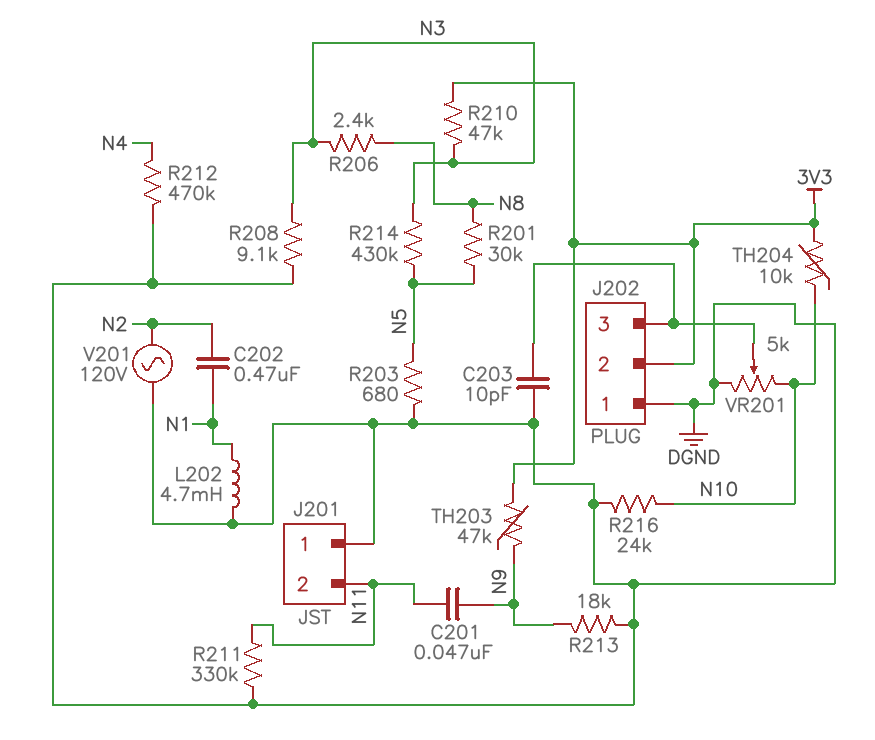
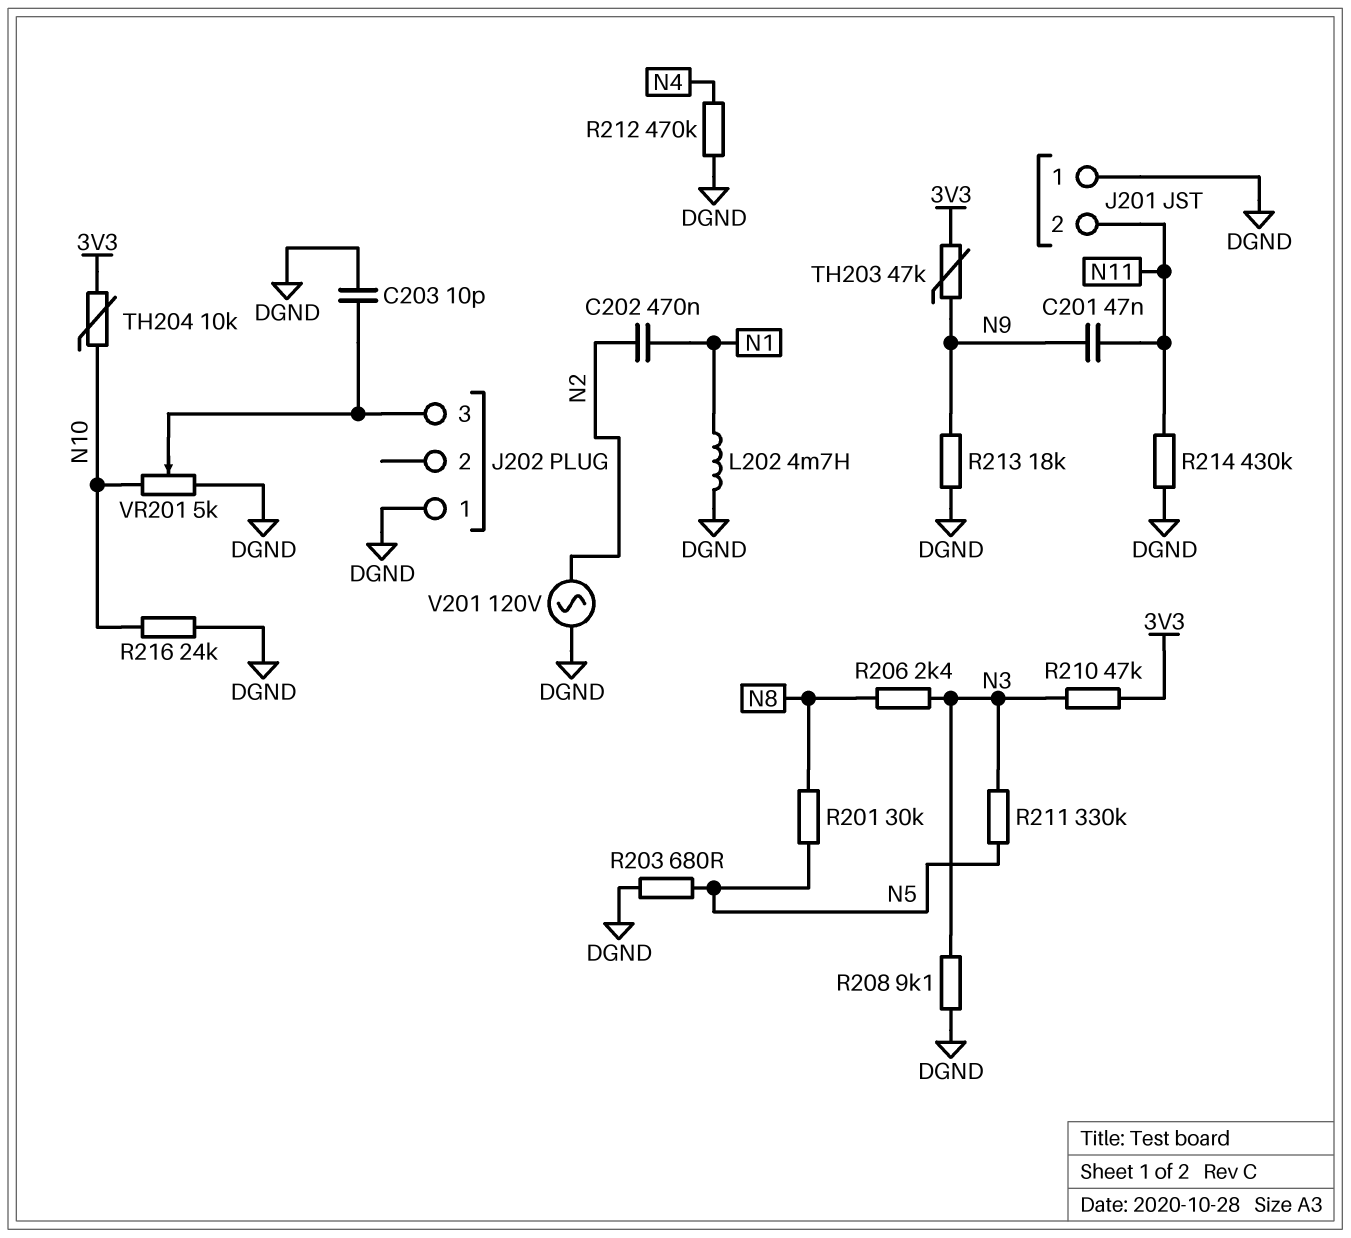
J202 pin 2: 3V3 -> none
R211: 330k (DGND, N11) -> 330k (N3, N5)
R214: 430k (N3, N5) -> 430k (DGND, N11)

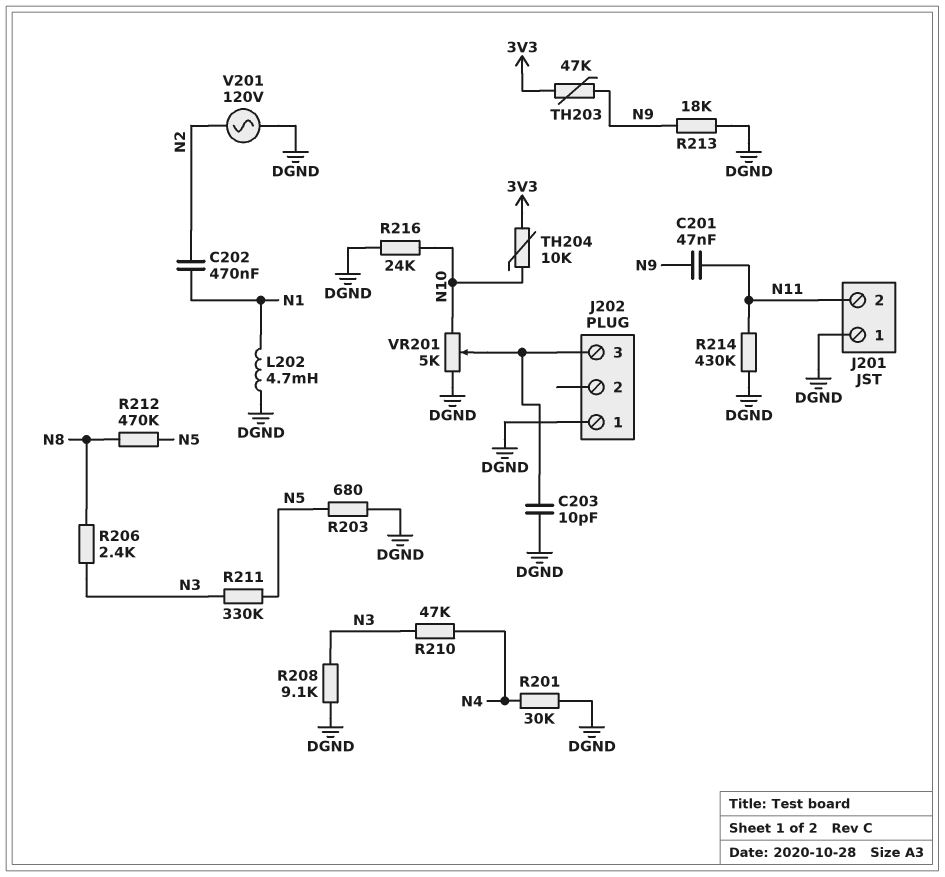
R201: 30k (N5, N8) -> 30k (DGND, N4)
R210: 47k (3V3, N3) -> 47k (N3, N4)
R212: 470k (DGND, N4) -> 470k (N5, N8)

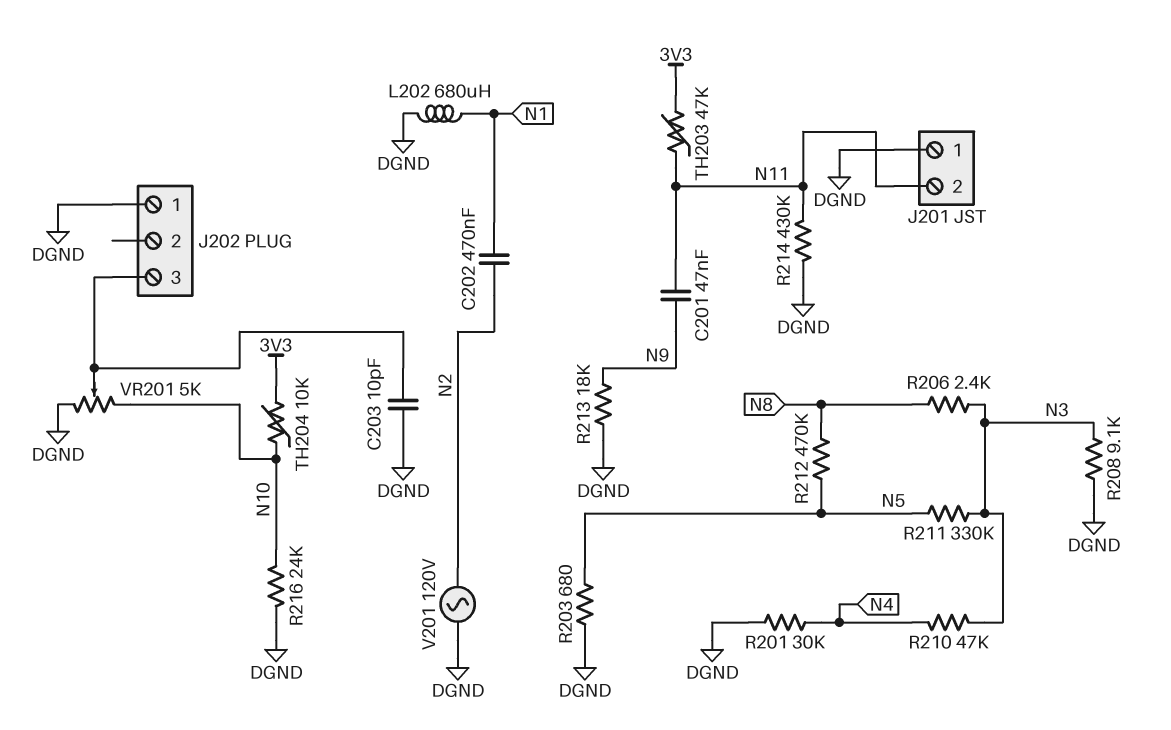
L202: 4.7mH (DGND, N1) -> 680uH (DGND, N1)
TH203: 47k (3V3, N9) -> 47k (3V3, N11)

